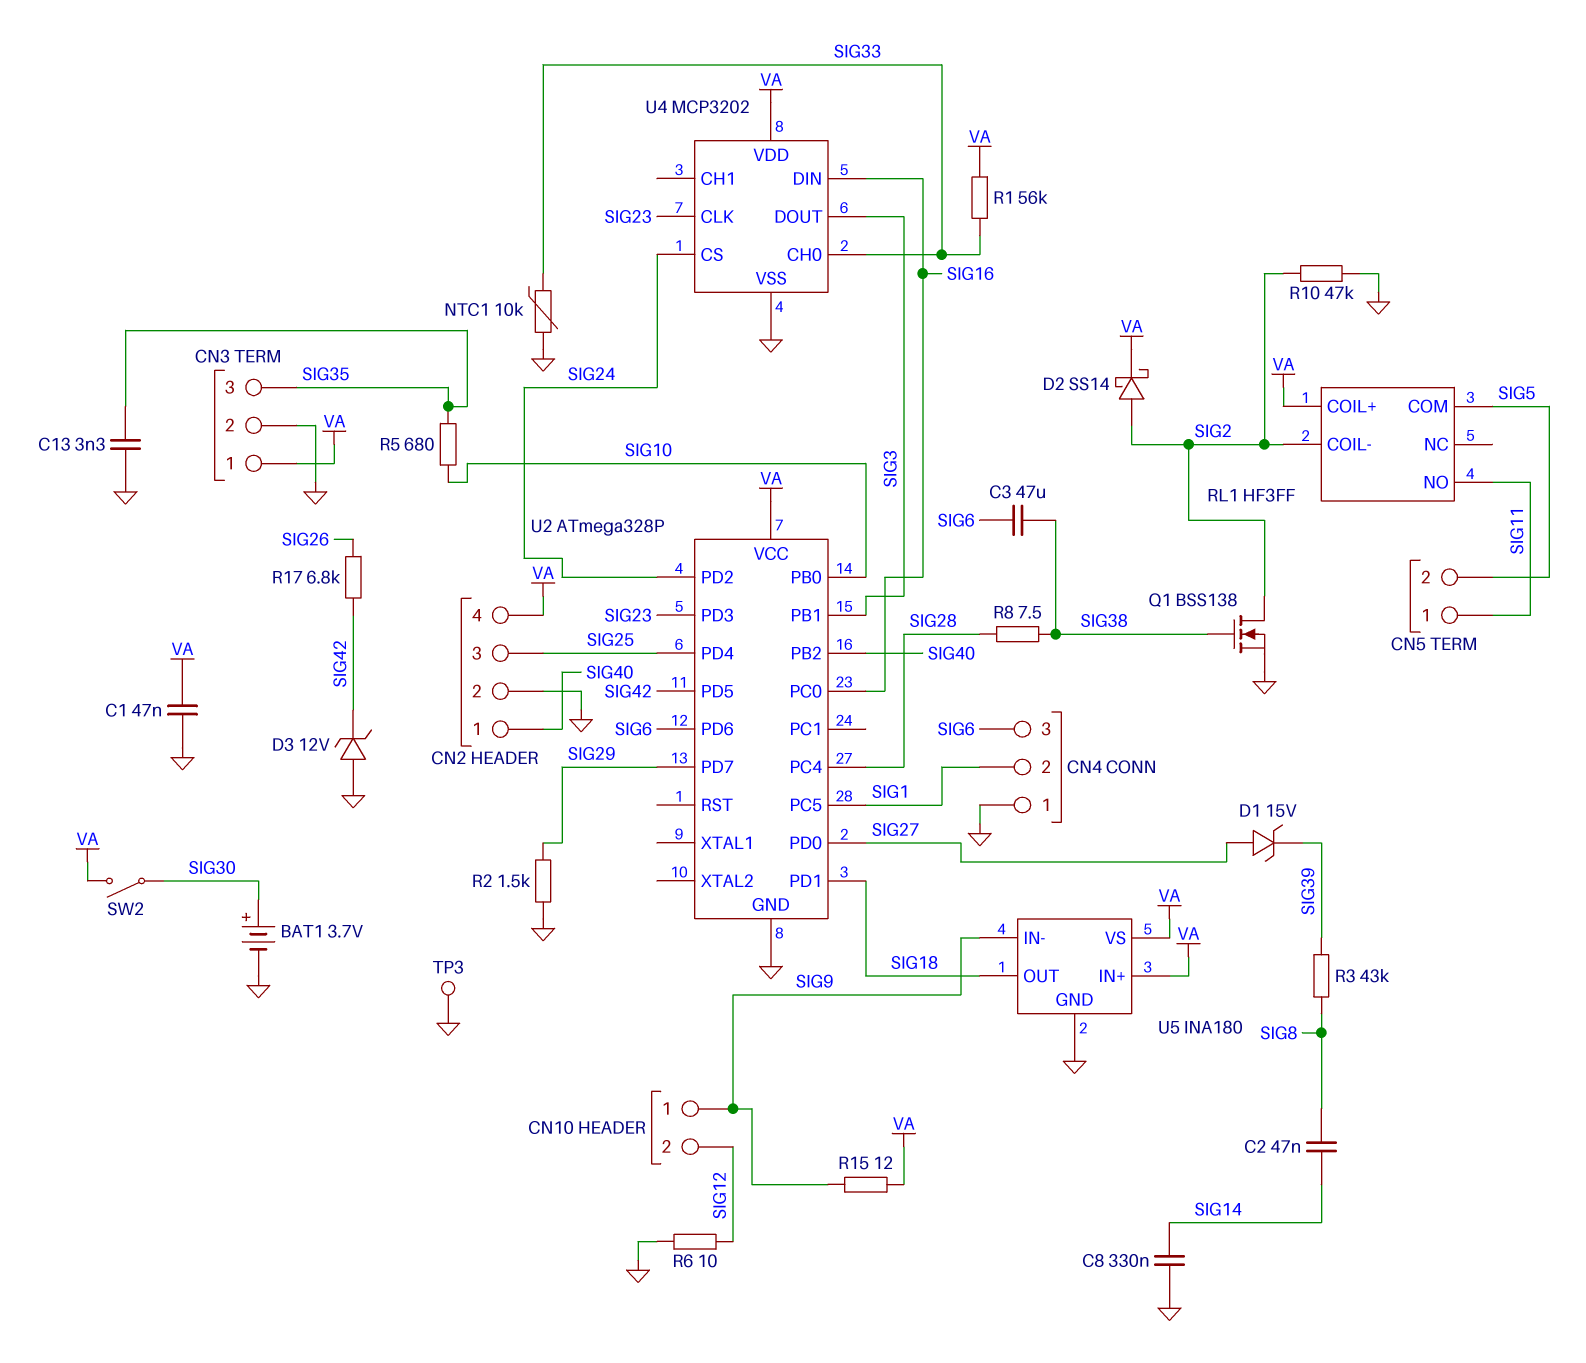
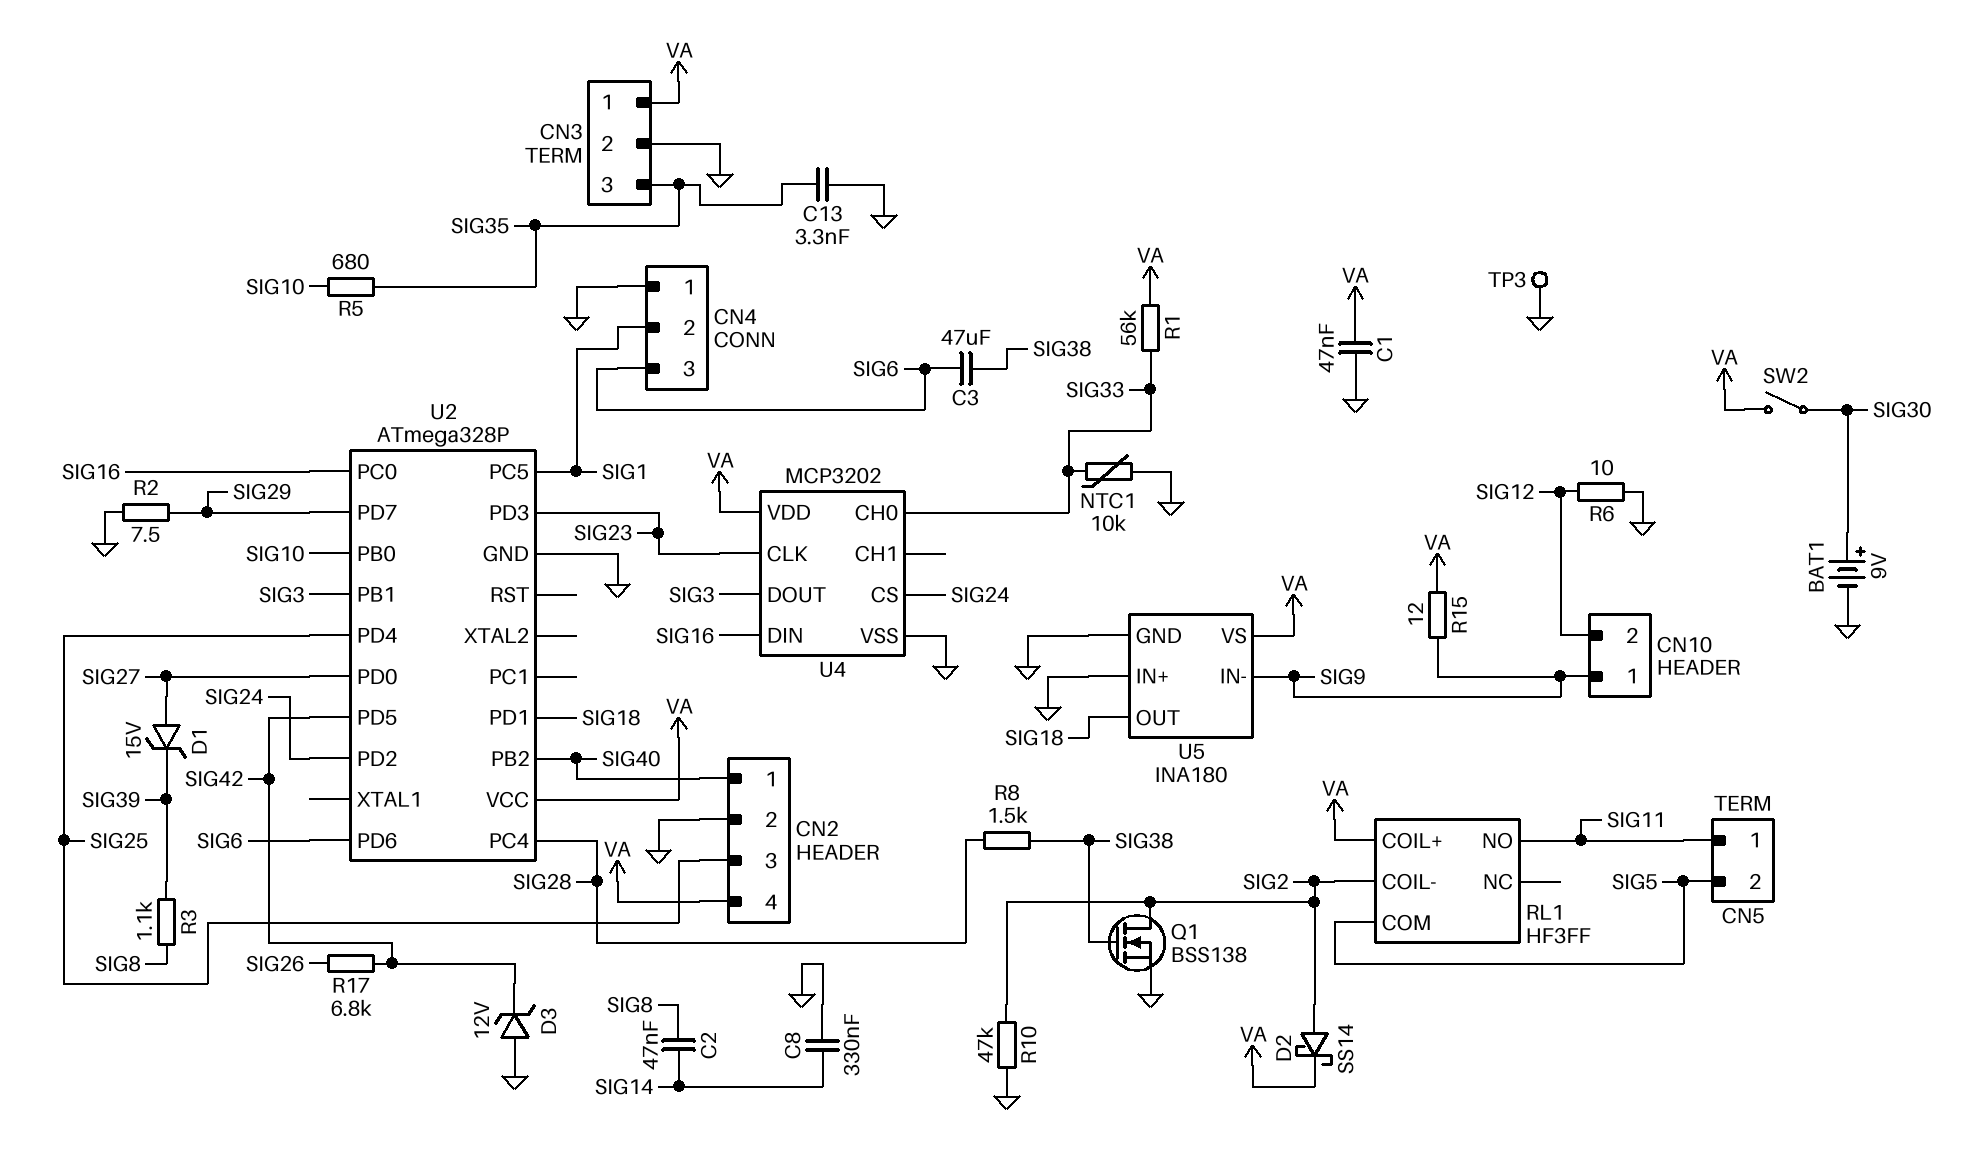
BAT1: 3.7V (plus SIG30, minus GND) -> 9V (plus SIG30, minus GND)
R2: 1.5k (GND, SIG29) -> 7.5 (GND, SIG29)
R3: 43k (SIG8, SIG39) -> 1.1k (SIG8, SIG39)
R8: 7.5 (SIG28, SIG38) -> 1.5k (SIG28, SIG38)
U5 pin IN+: VA -> GND

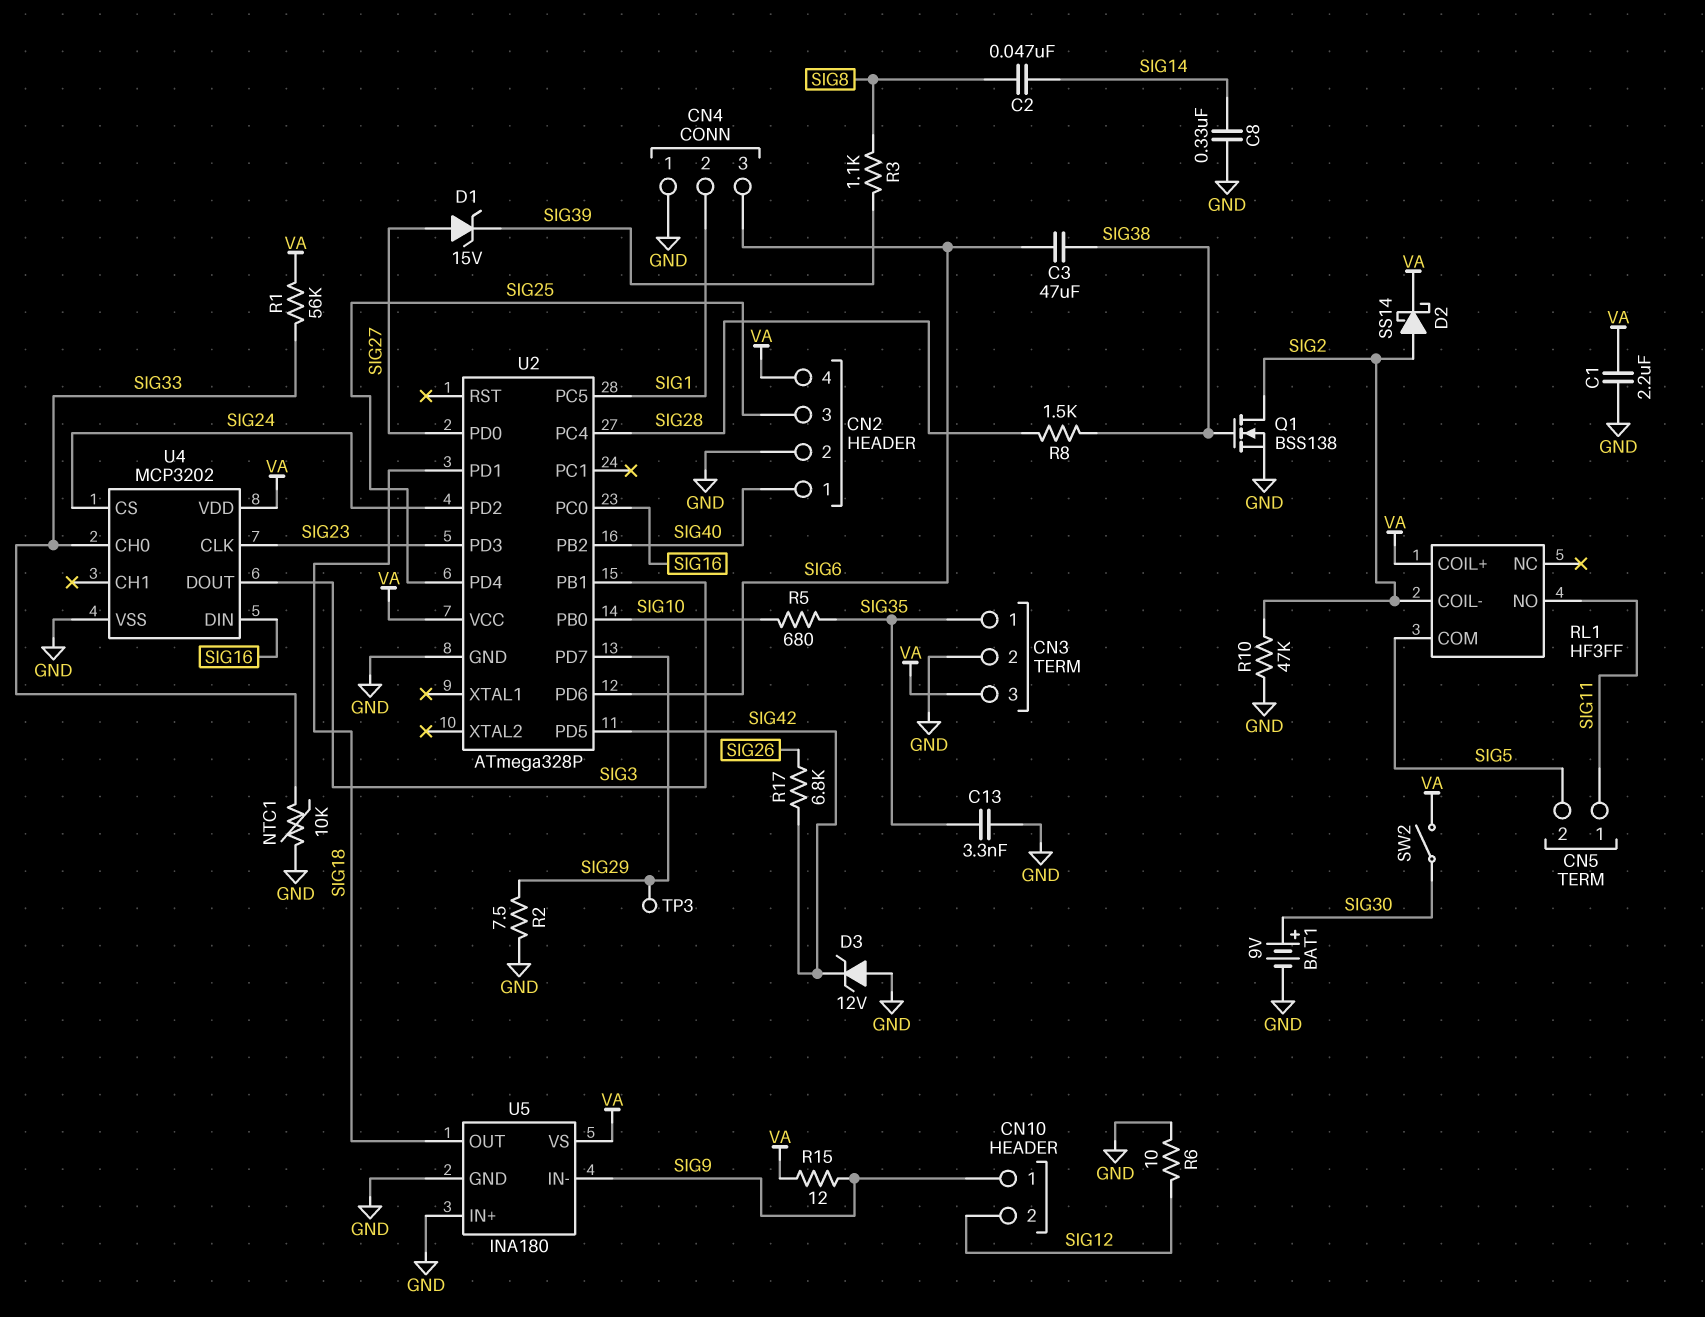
C1: 47nF (GND, VA) -> 2.2uF (GND, VA)
CN3 pin 1: VA -> SIG35
CN3 pin 3: SIG35 -> VA
TP3: test point (GND) -> test point (SIG29)

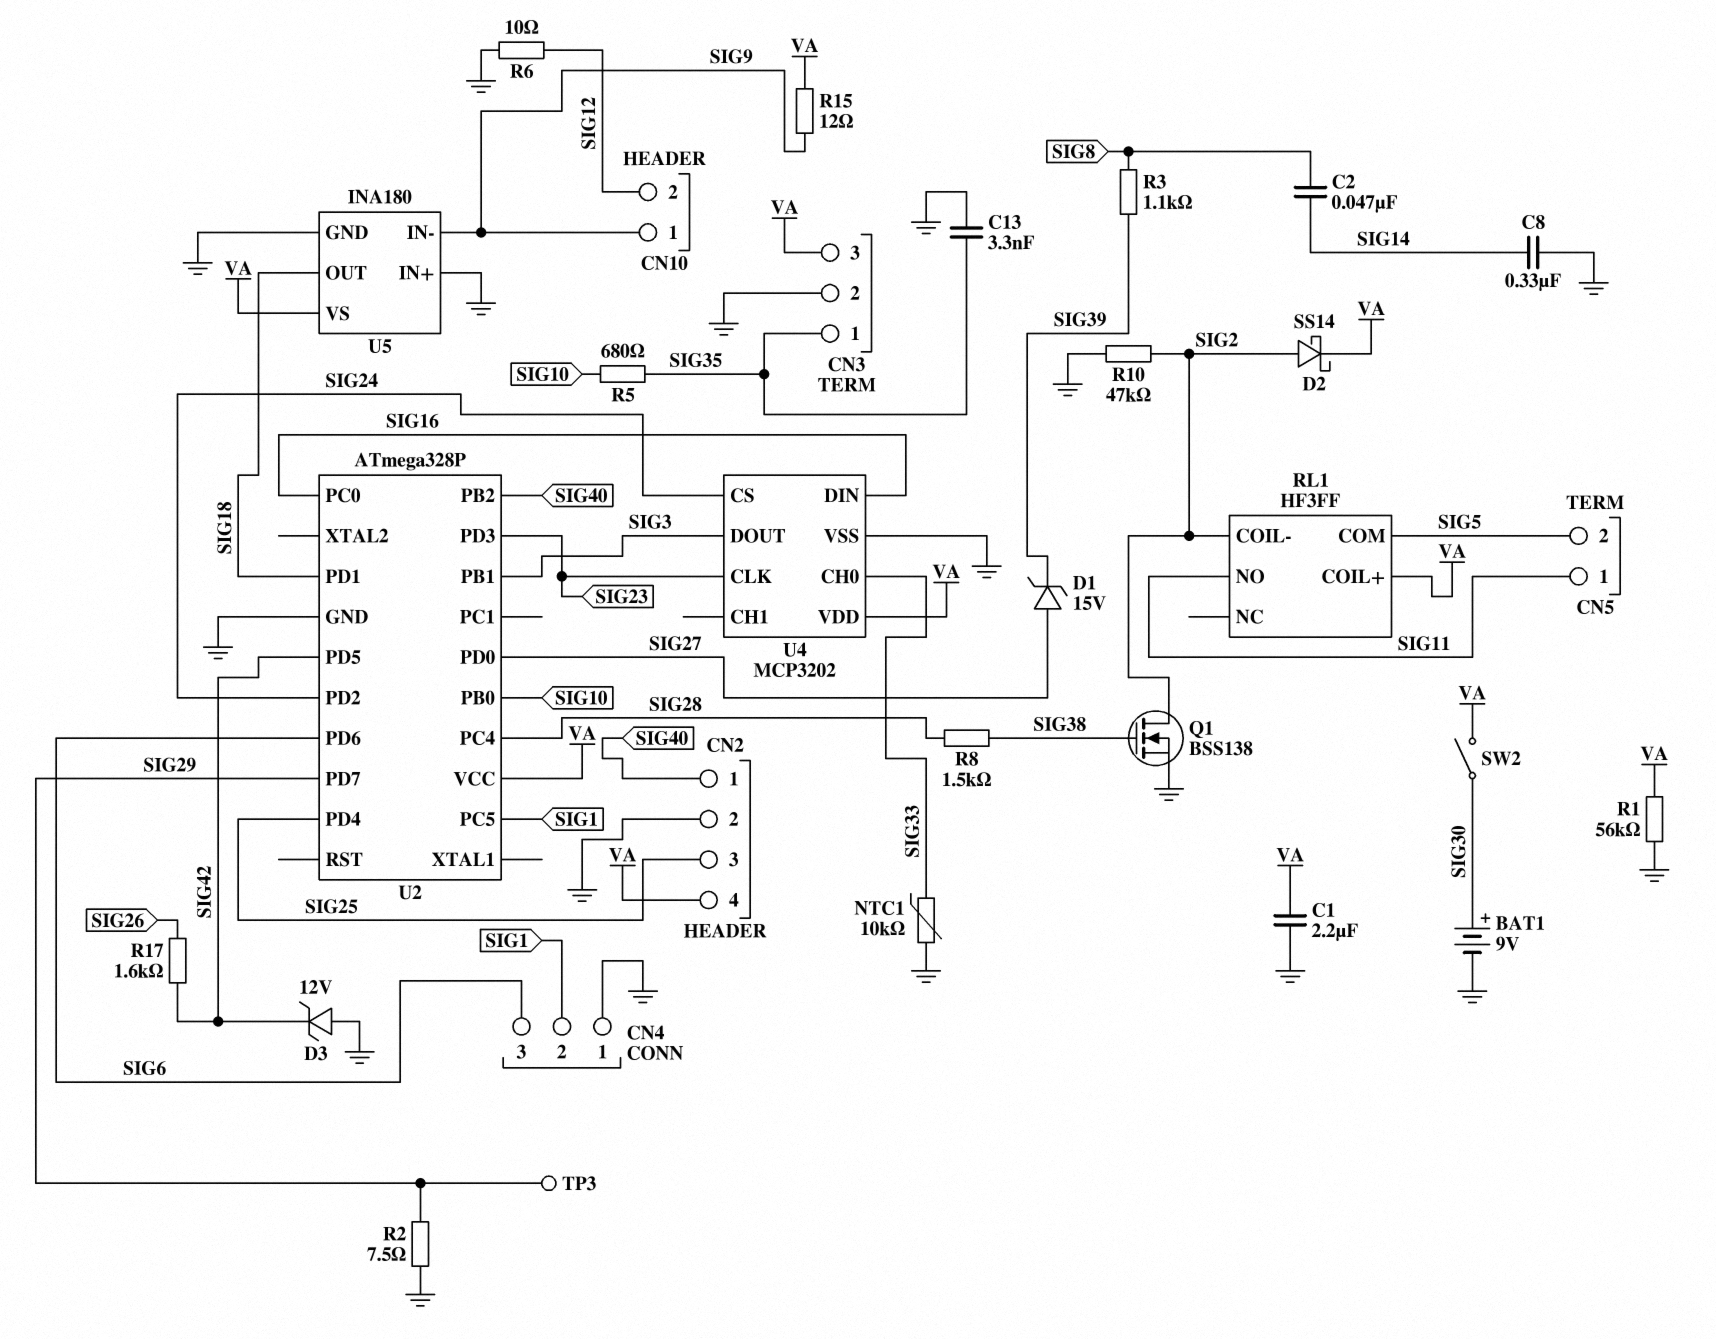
C3: 47uF (SIG6, SIG38) -> none
R1: 56k (SIG33, VA) -> 56k (GND, VA)
R17: 6.8k (SIG26, SIG42) -> 1.6k (SIG26, SIG42)

